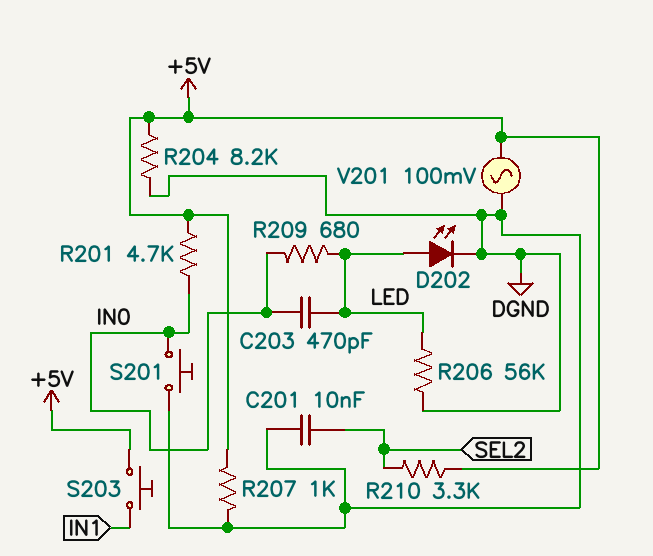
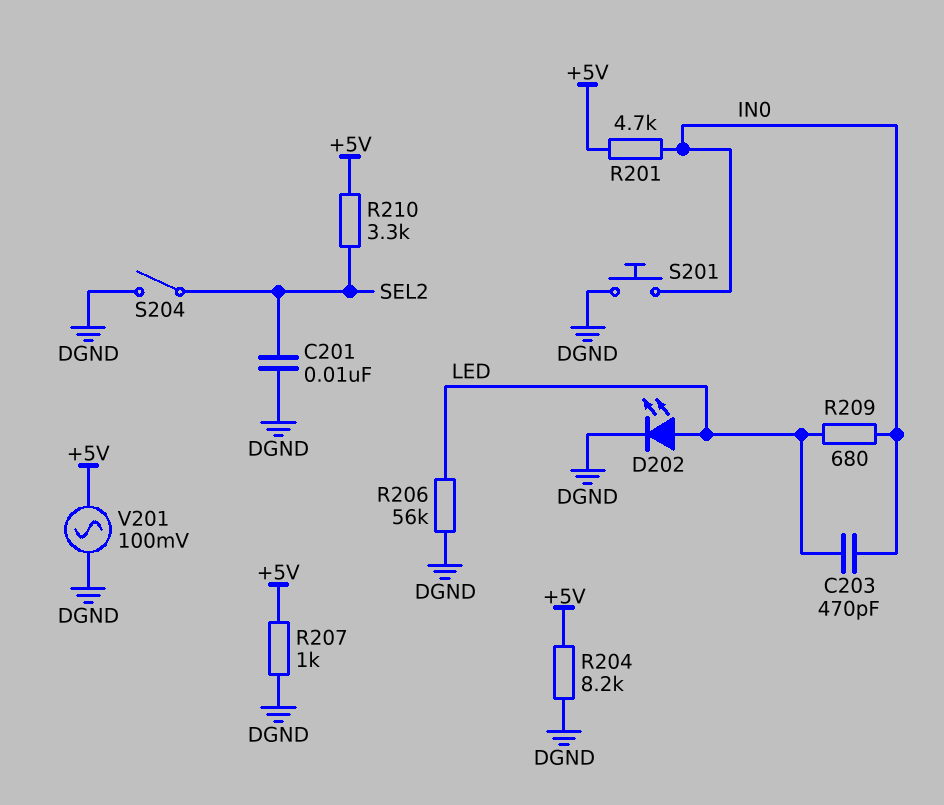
S203: button (+5V, IN1) -> none
S204: none -> switch (DGND, SEL2)

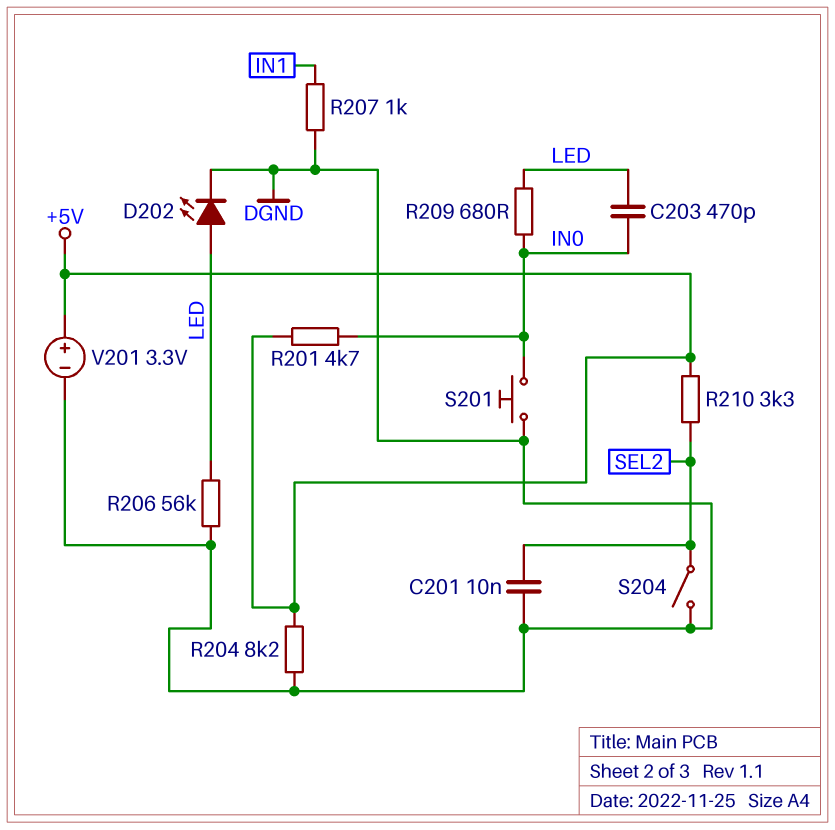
R207: 1k (+5V, DGND) -> 1k (DGND, IN1)
V201: AC 100mV (+5V, DGND) -> 3.3V (plus +5V, minus DGND)

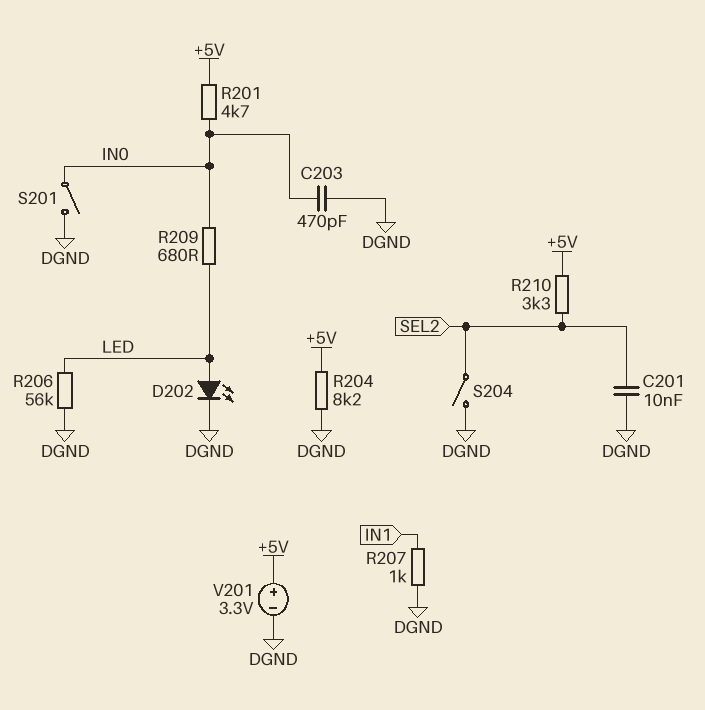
C203: 470pF (IN0, LED) -> 470pF (DGND, IN0)
S201: button (DGND, IN0) -> switch (DGND, IN0)

